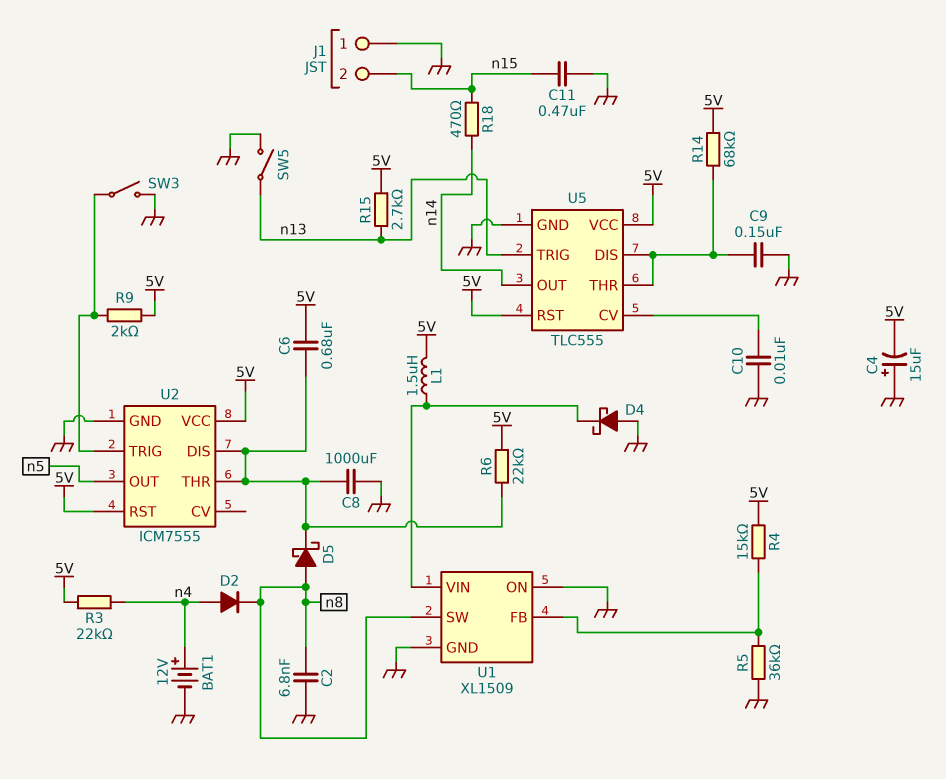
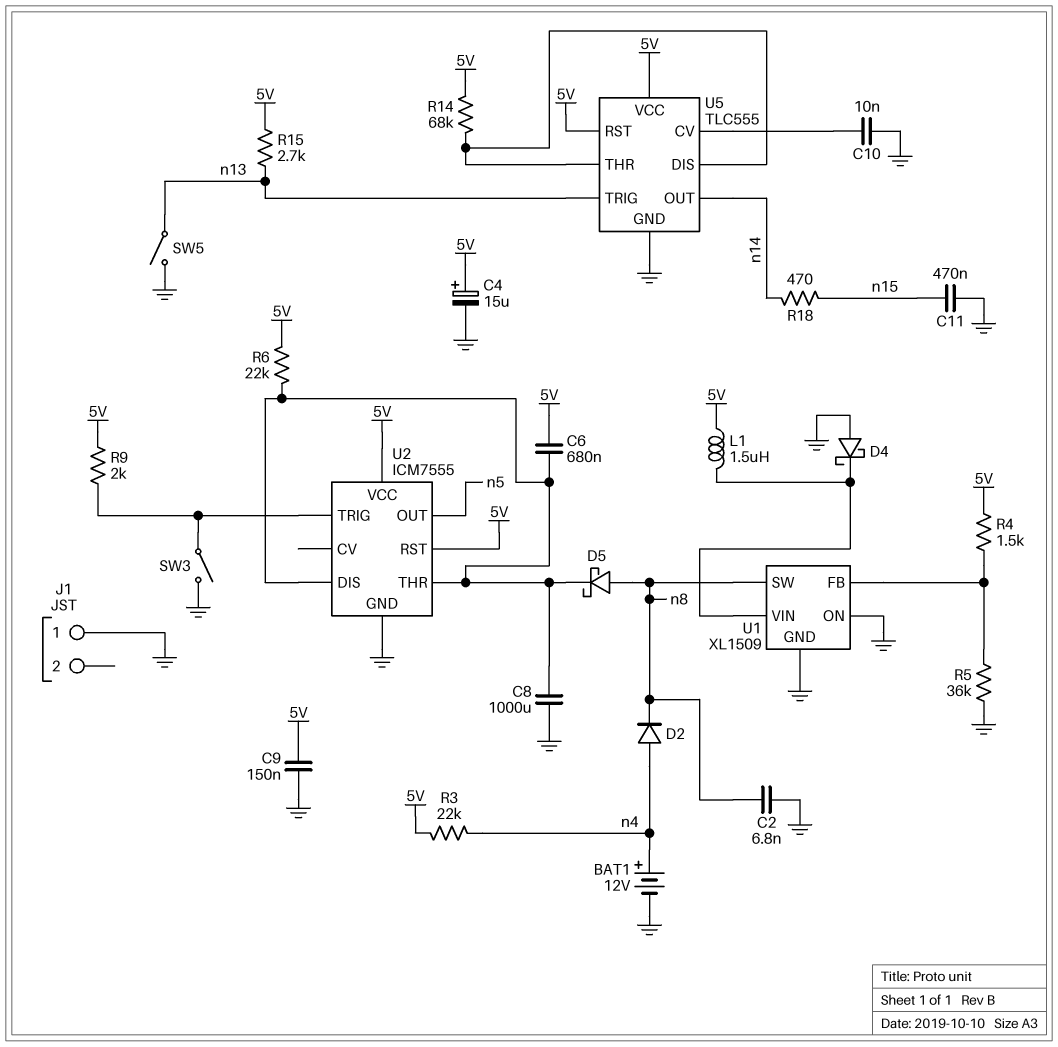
C4: 15uF (plus GND, minus 5V) -> 15uF (plus 5V, minus GND)
C9: 150nF (GND, U5/DIS) -> 150nF (5V, GND)
J1 pin 2: n15 -> none
R4: 15k (5V, U1/FB) -> 1.5k (5V, U1/FB)

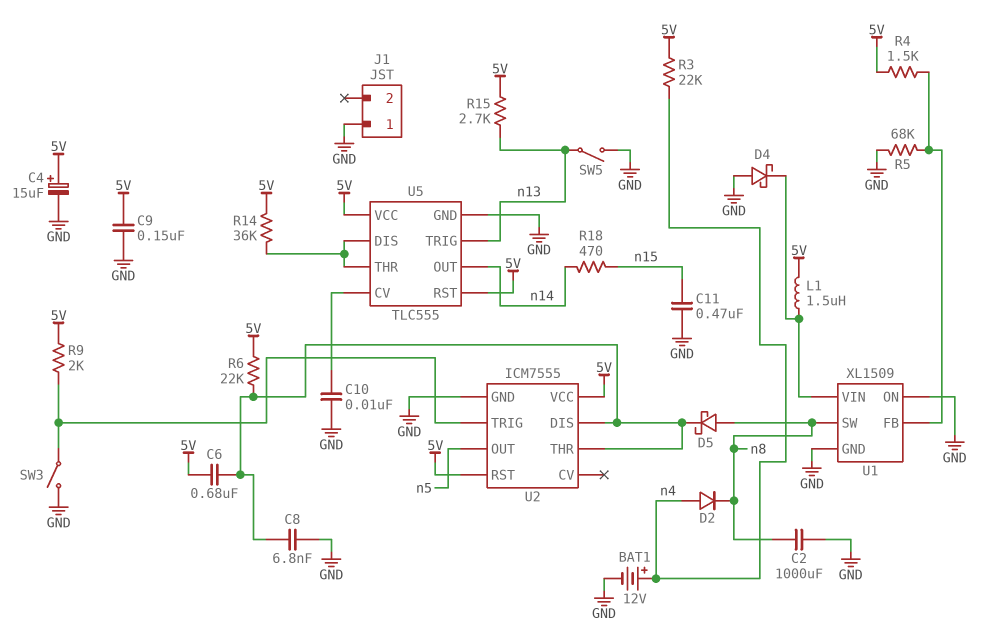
C2: 6.8nF (GND, n8) -> 1000uF (GND, n8)
C8: 1000uF (GND, U2/DIS) -> 6.8nF (GND, U2/DIS)
R5: 36k (GND, U1/FB) -> 68k (GND, U1/FB)
R14: 68k (5V, U5/DIS) -> 36k (5V, U5/DIS)

